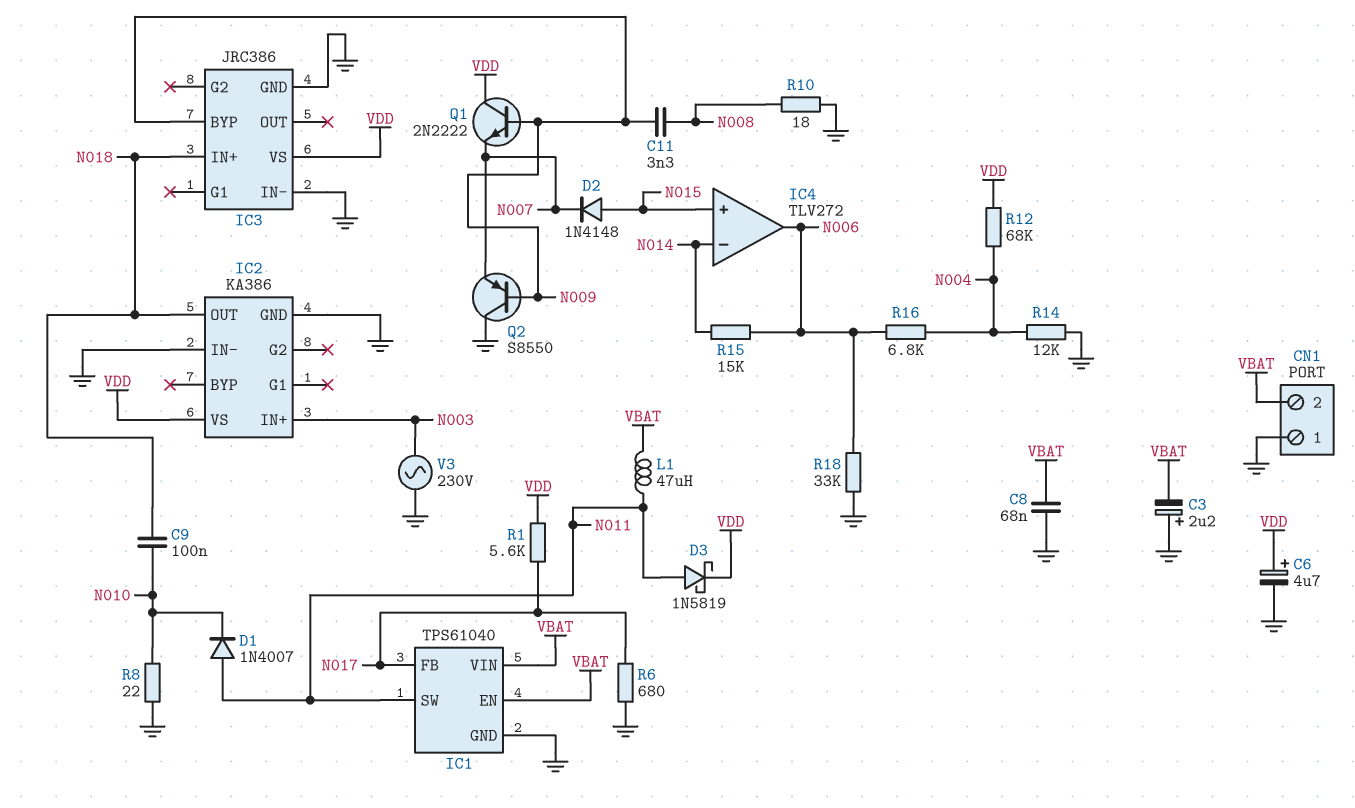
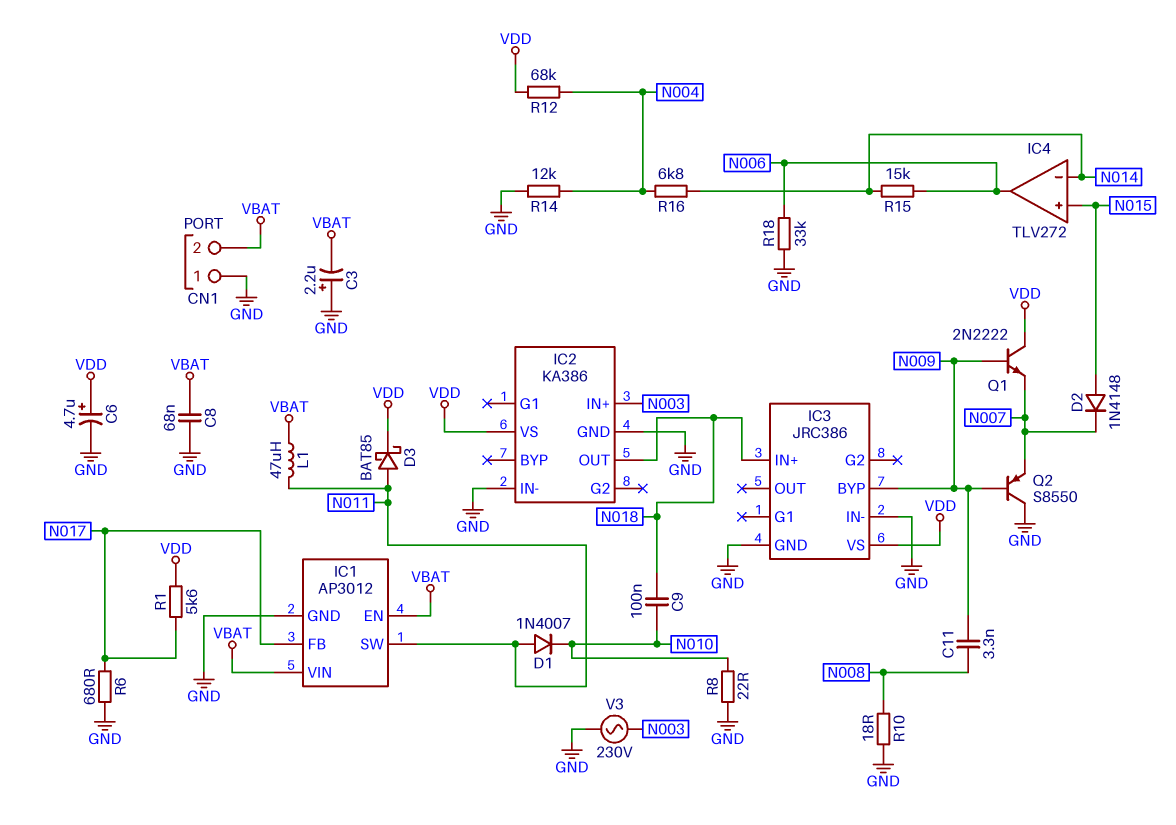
D3: schottky 1N5819 (A N011, K VDD) -> schottky BAT85 (A N011, K VDD)
IC1: TPS61040 -> AP3012
R16: 6.8k (N004, N006) -> 6.8k (N004, N014)

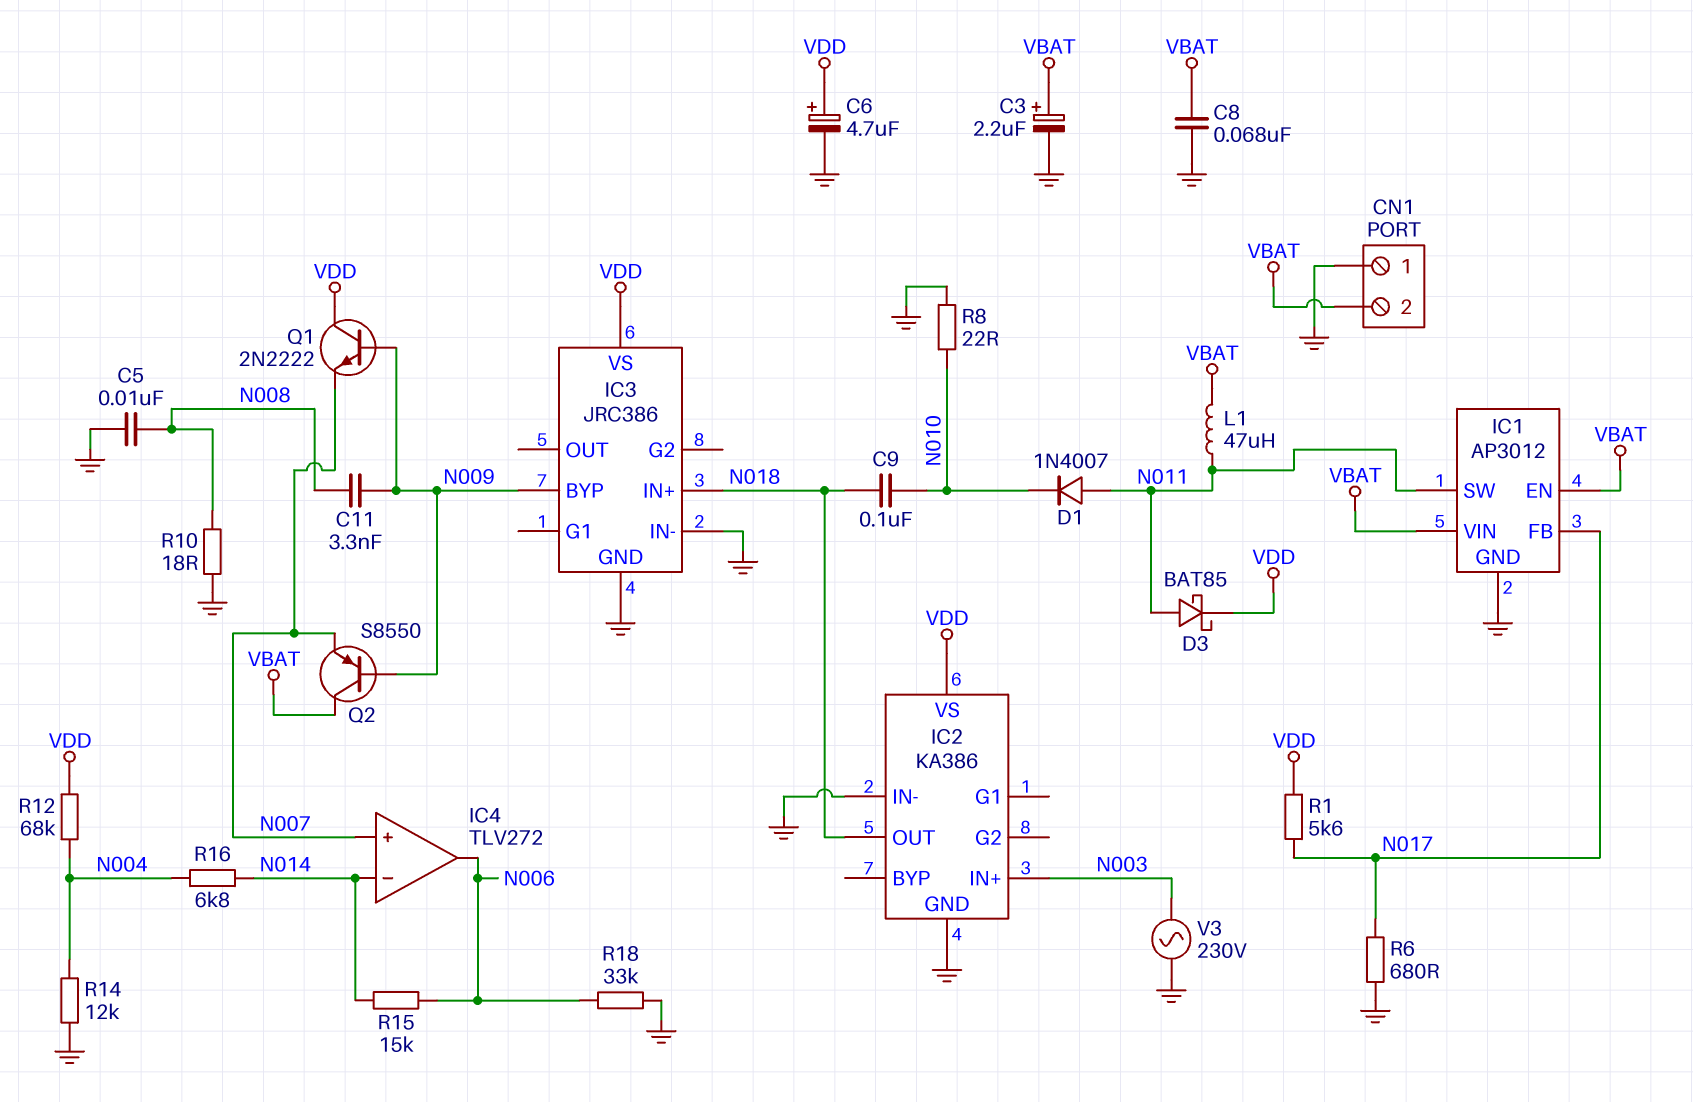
C3: 2.2uF (plus GND, minus VBAT) -> 2.2uF (plus VBAT, minus GND)
C5: none -> 10nF (GND, N008)
D2: diode 1N4148 (A N015, K N007) -> none
IC4 pin in+: N015 -> N007
Q2: PNP S8550 (B N009, C GND, E N007) -> PNP S8550 (B N009, C VBAT, E N007)

